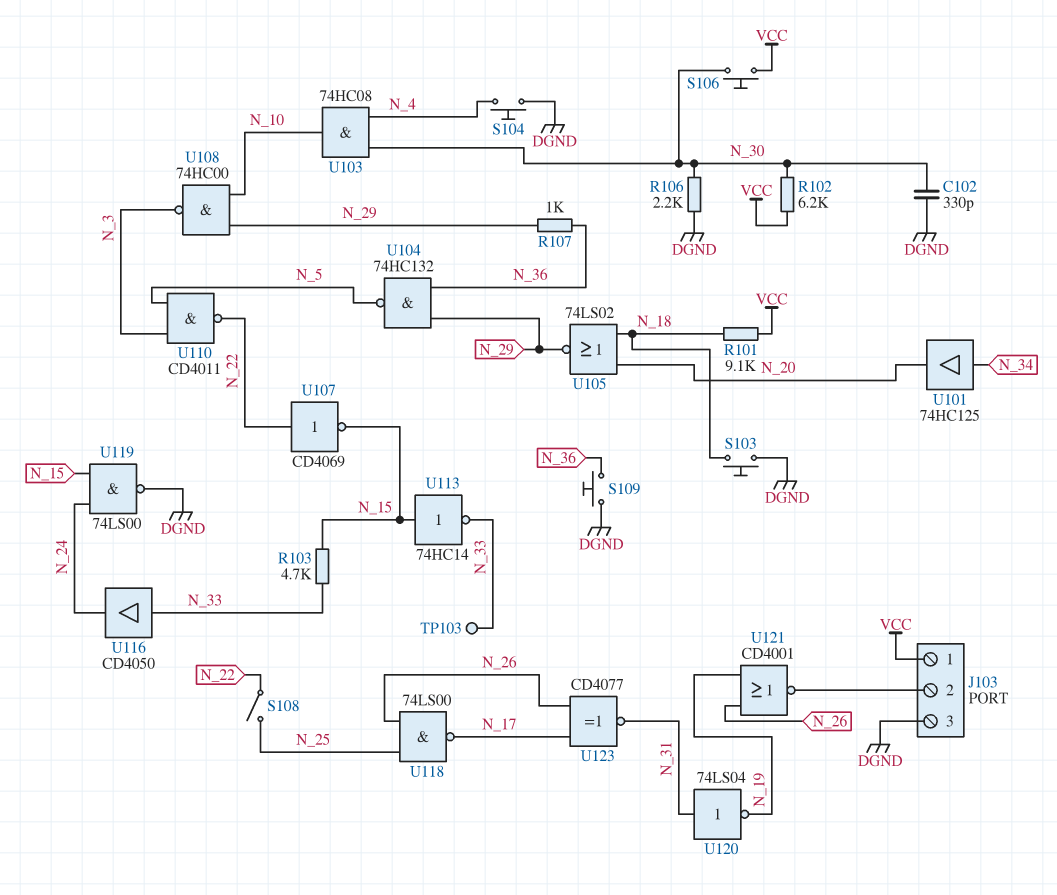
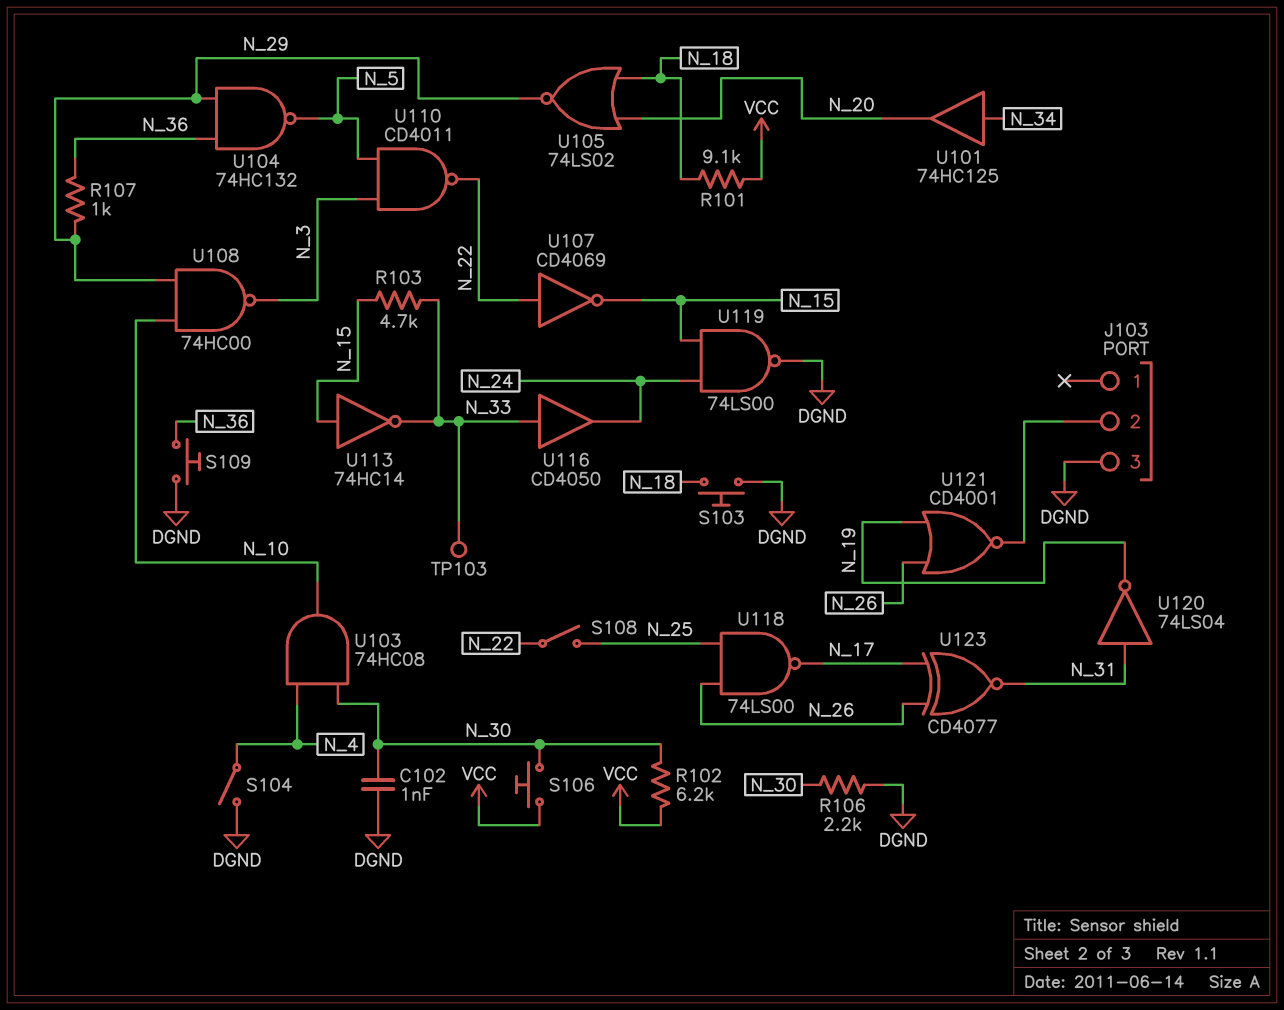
C102: 330pF (DGND, N_30) -> 1nF (DGND, N_30)
J103 pin 1: VCC -> none
S104: button (DGND, N_4) -> switch (DGND, N_4)

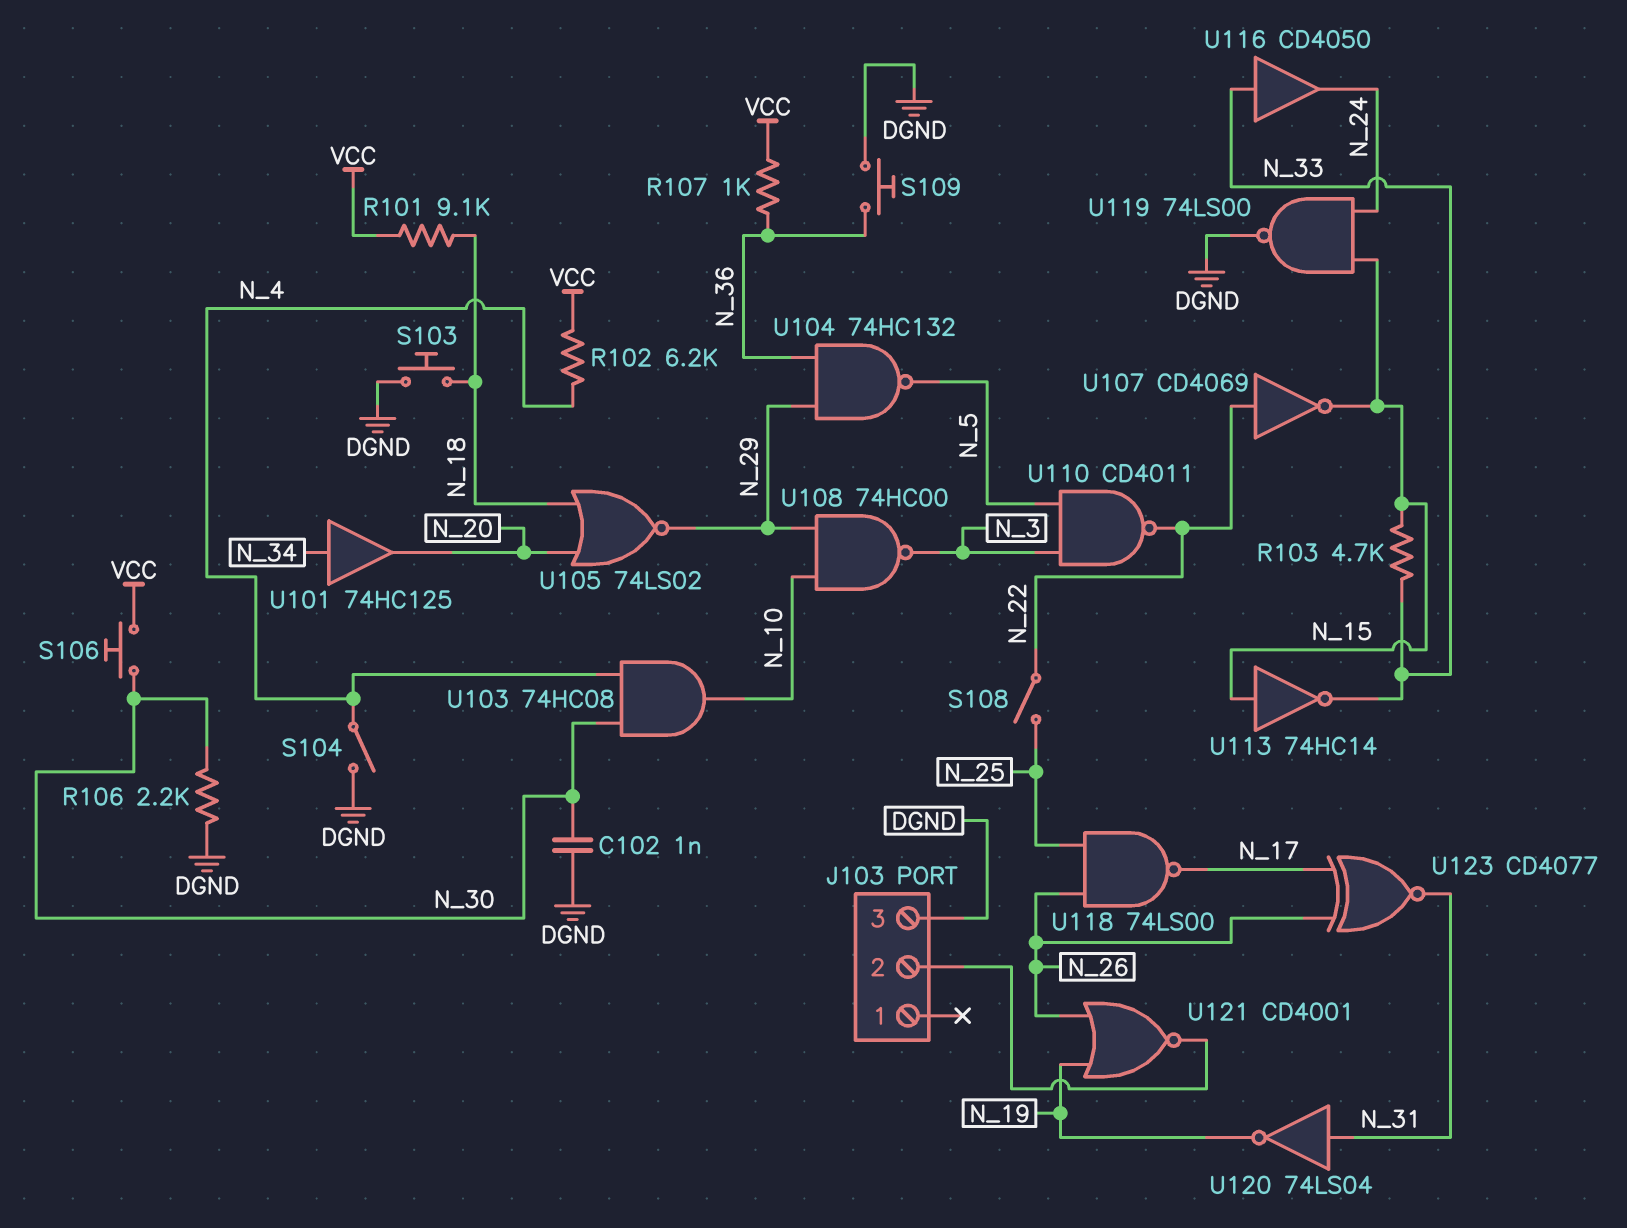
R102: 6.2k (N_30, VCC) -> 6.2k (N_4, VCC)
R107: 1k (N_29, N_36) -> 1k (N_36, VCC)
TP103: test point (N_33) -> none

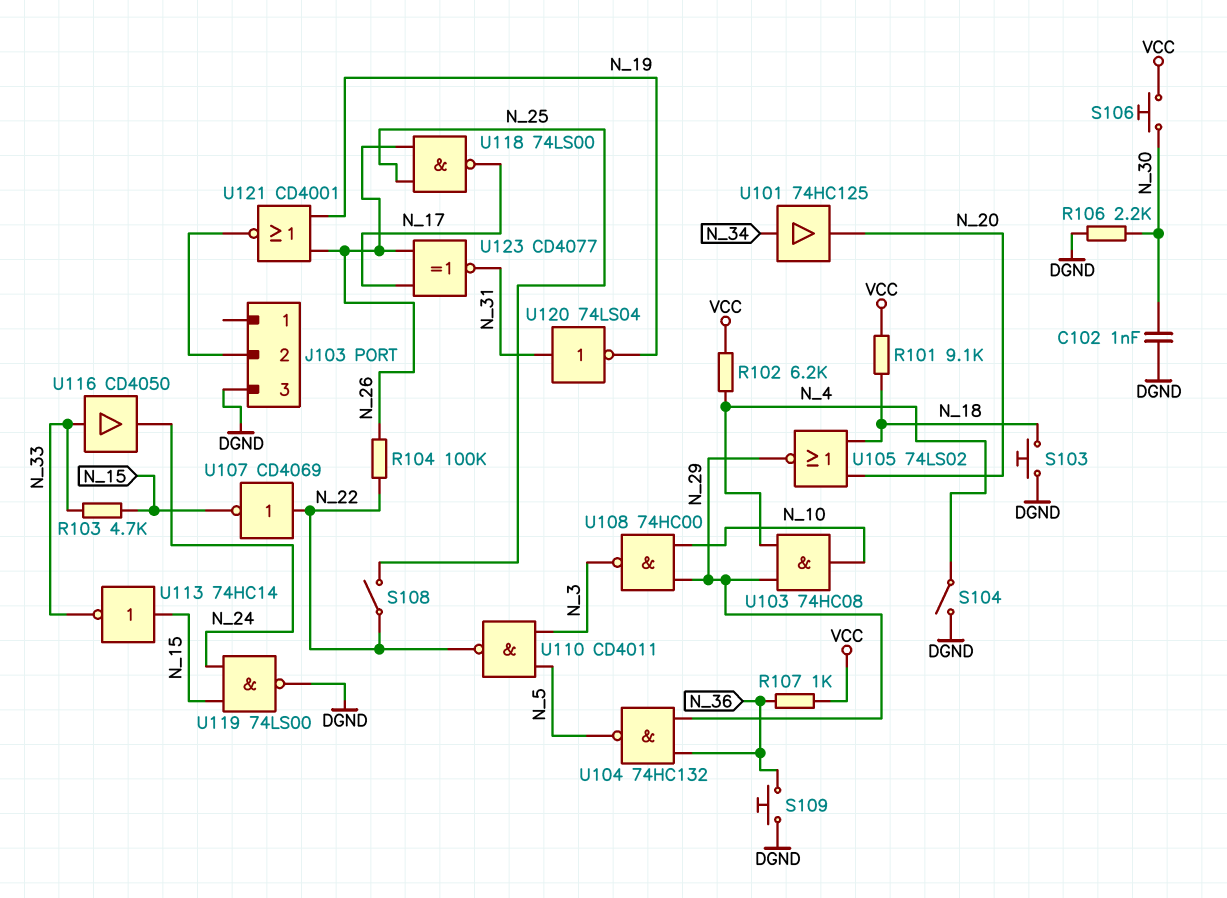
R104: none -> 100k (N_22, N_26)
U103: AND 74HC08 (in N_4, in N_30, out N_10) -> AND 74HC08 (in N_4, in N_29, out N_10)

